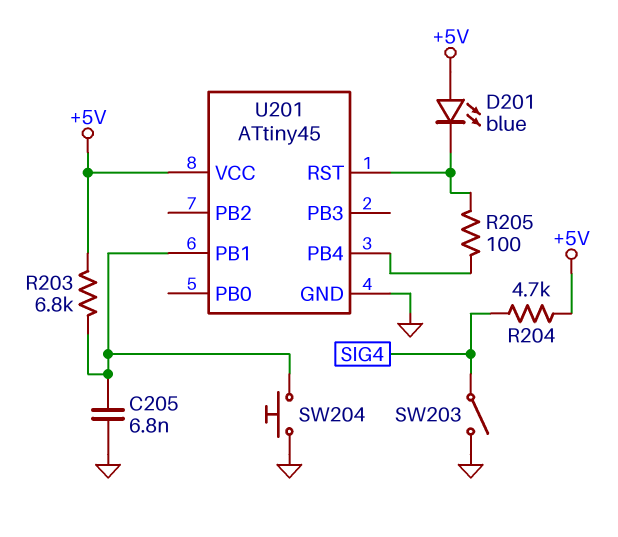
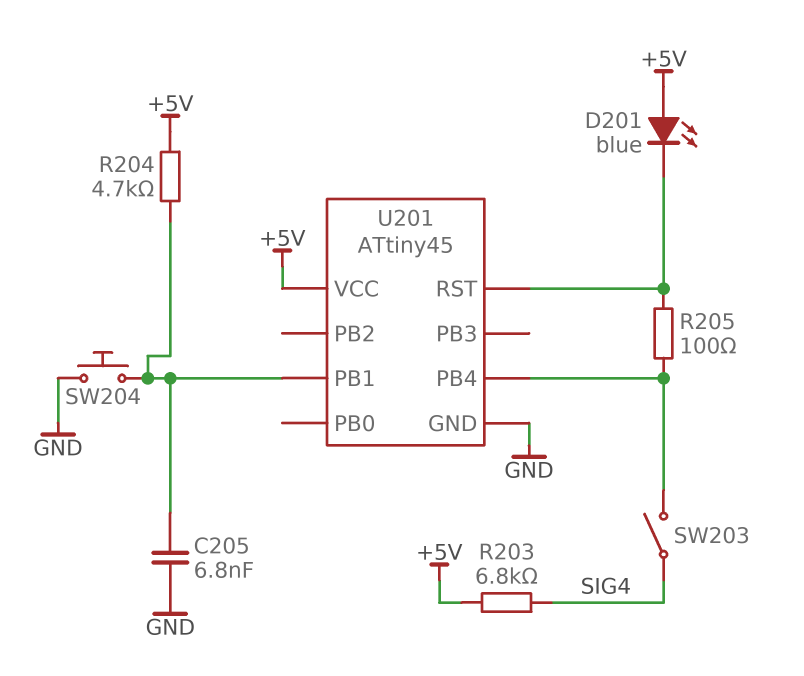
R203: 6.8k (+5V, U201/PB1) -> 6.8k (+5V, SIG4)
R204: 4.7k (+5V, SIG4) -> 4.7k (+5V, U201/PB1)
SW203: switch (GND, SIG4) -> switch (SIG4, U201/PB4)

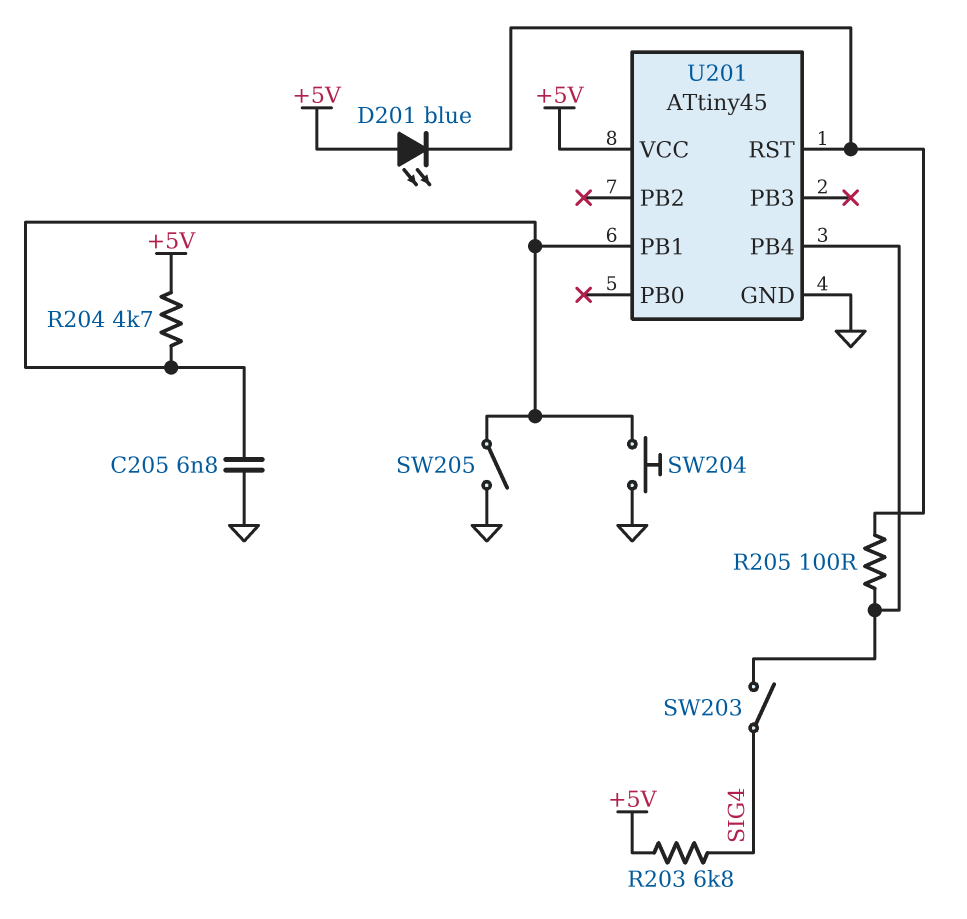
SW205: none -> switch (GND, U201/PB1)

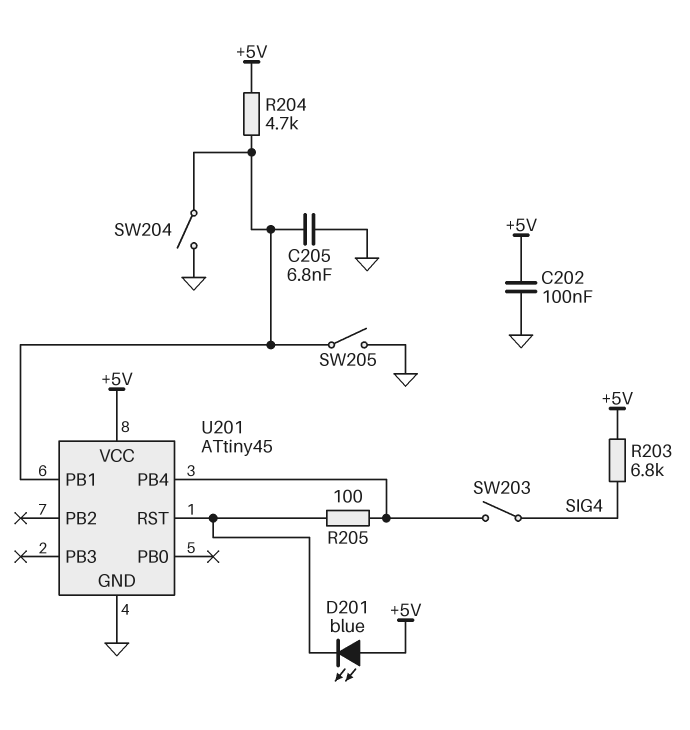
C202: none -> 100nF (+5V, GND)
SW204: button (GND, U201/PB1) -> switch (GND, U201/PB1)

